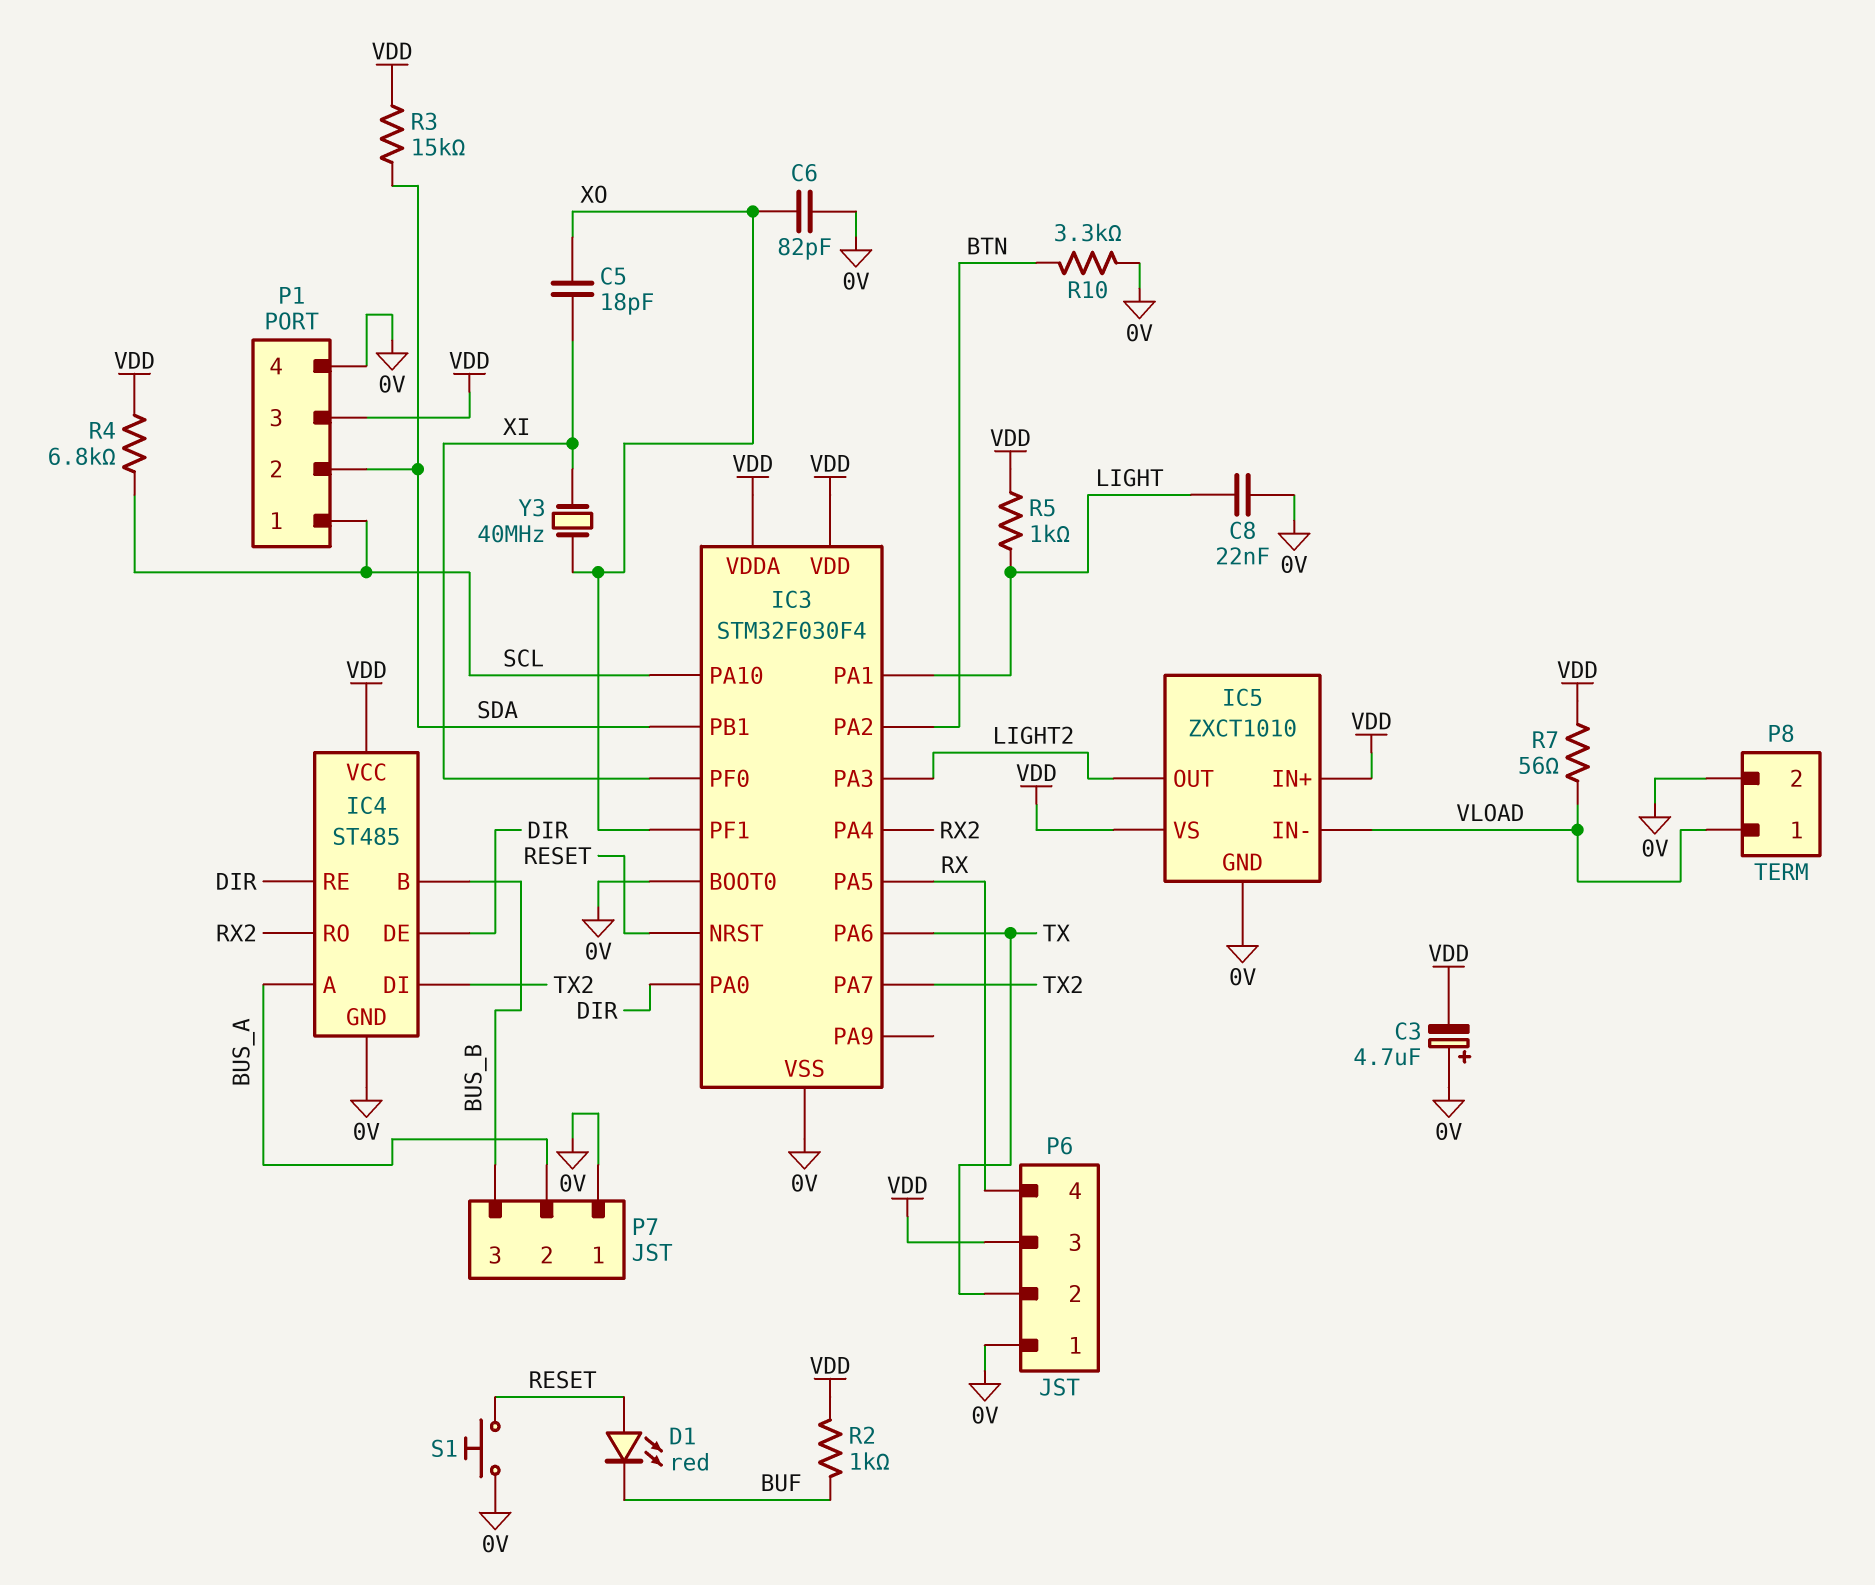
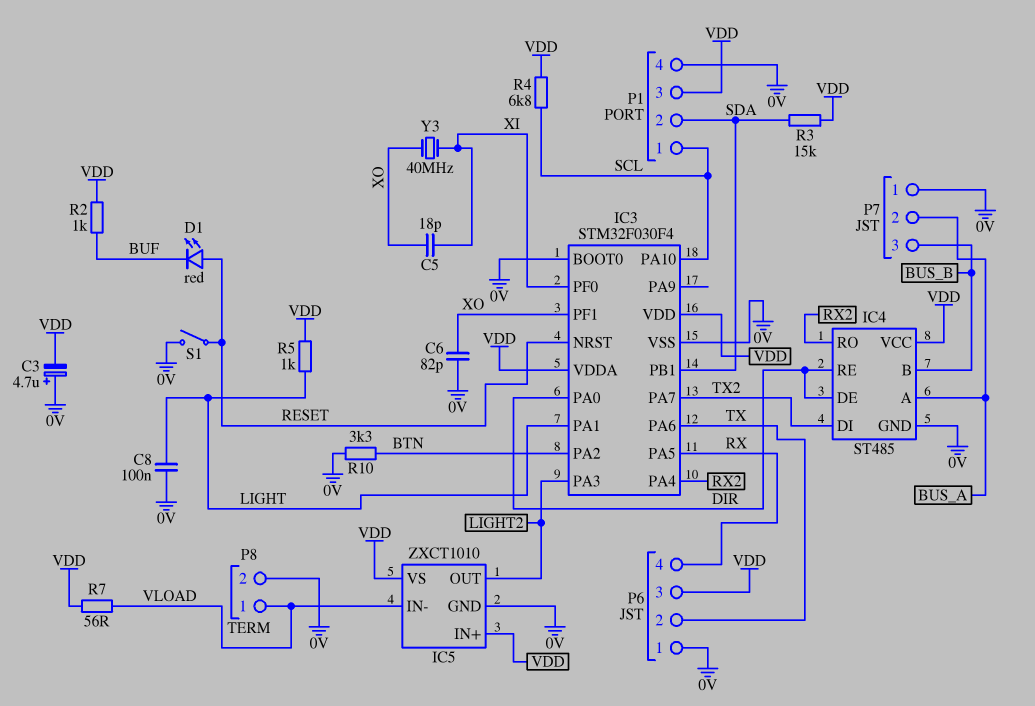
C8: 22nF (0V, LIGHT) -> 100nF (0V, LIGHT)
S1: button (0V, RESET) -> switch (0V, RESET)

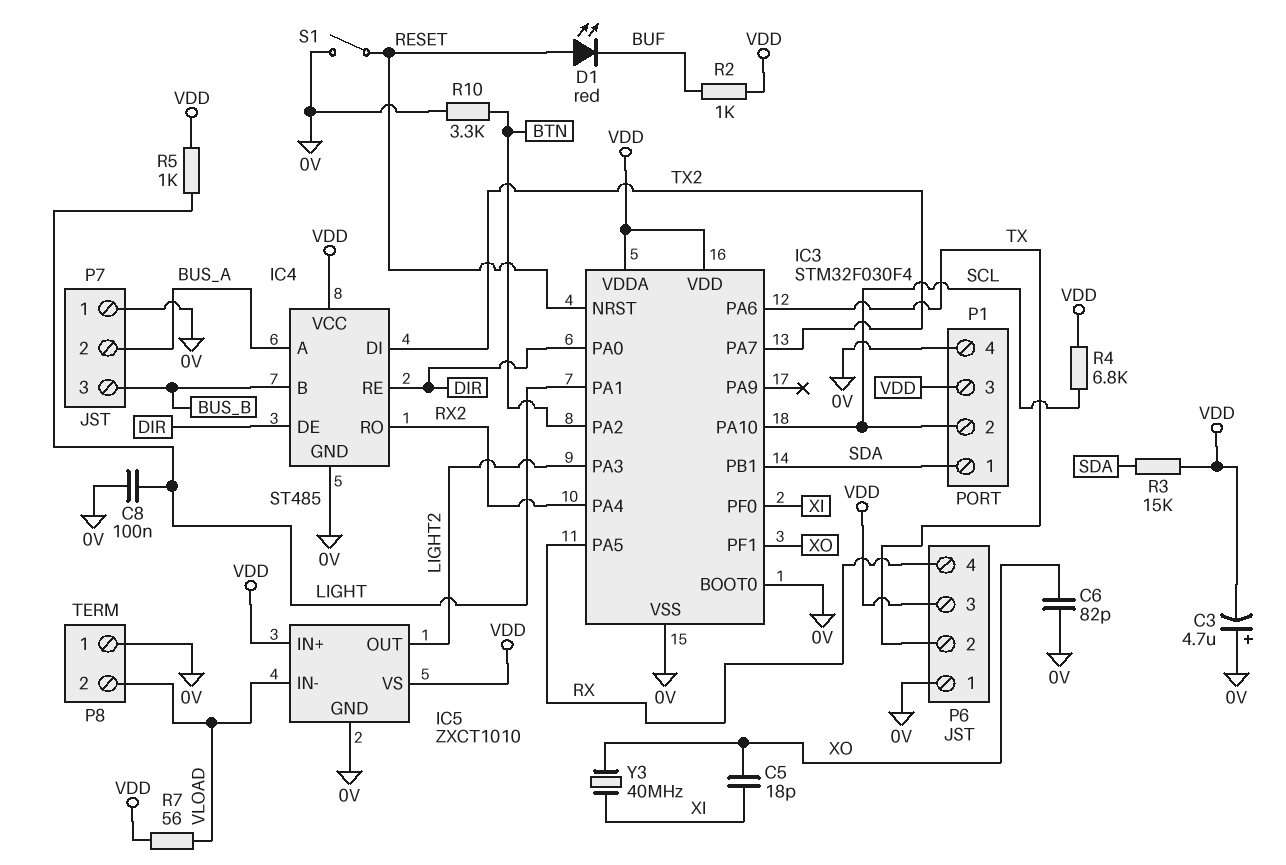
P1 pin 1: SCL -> SDA
P1 pin 2: SDA -> SCL
P8 pin 1: VLOAD -> 0V
P8 pin 2: 0V -> VLOAD

